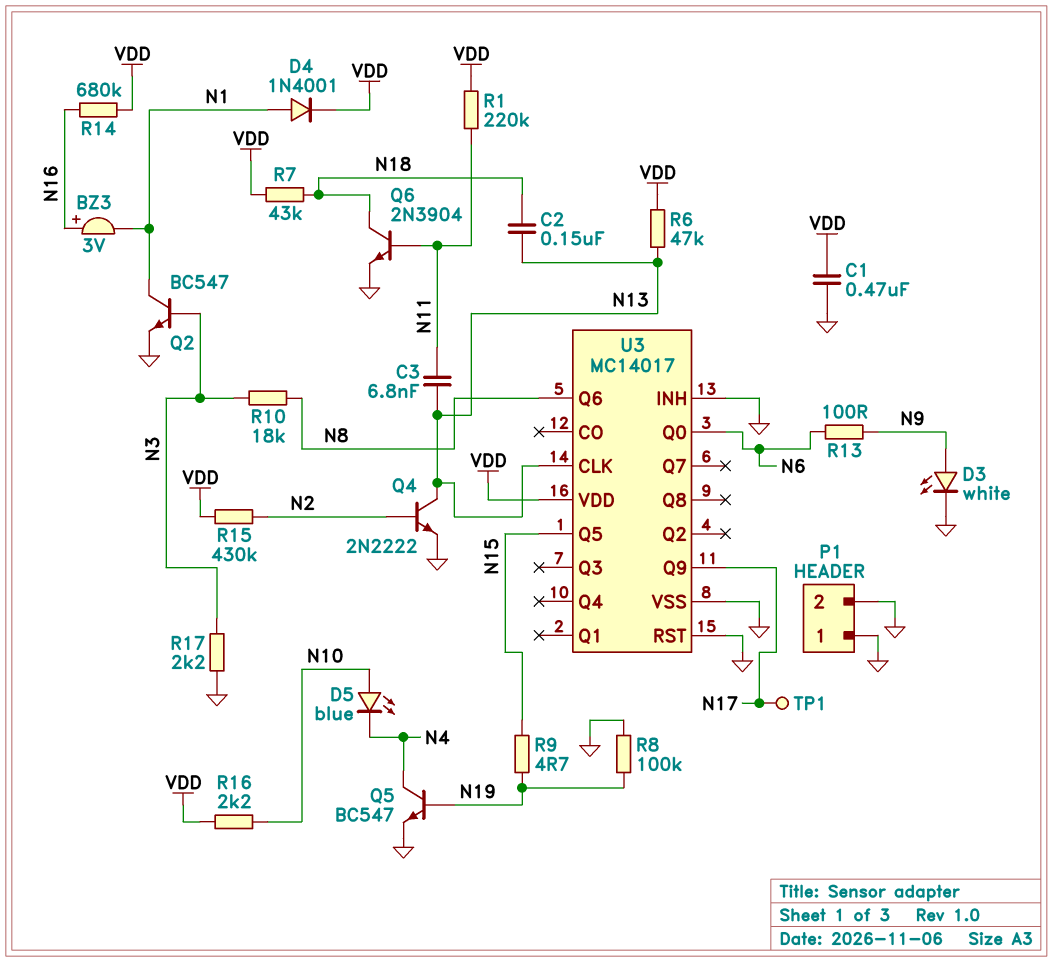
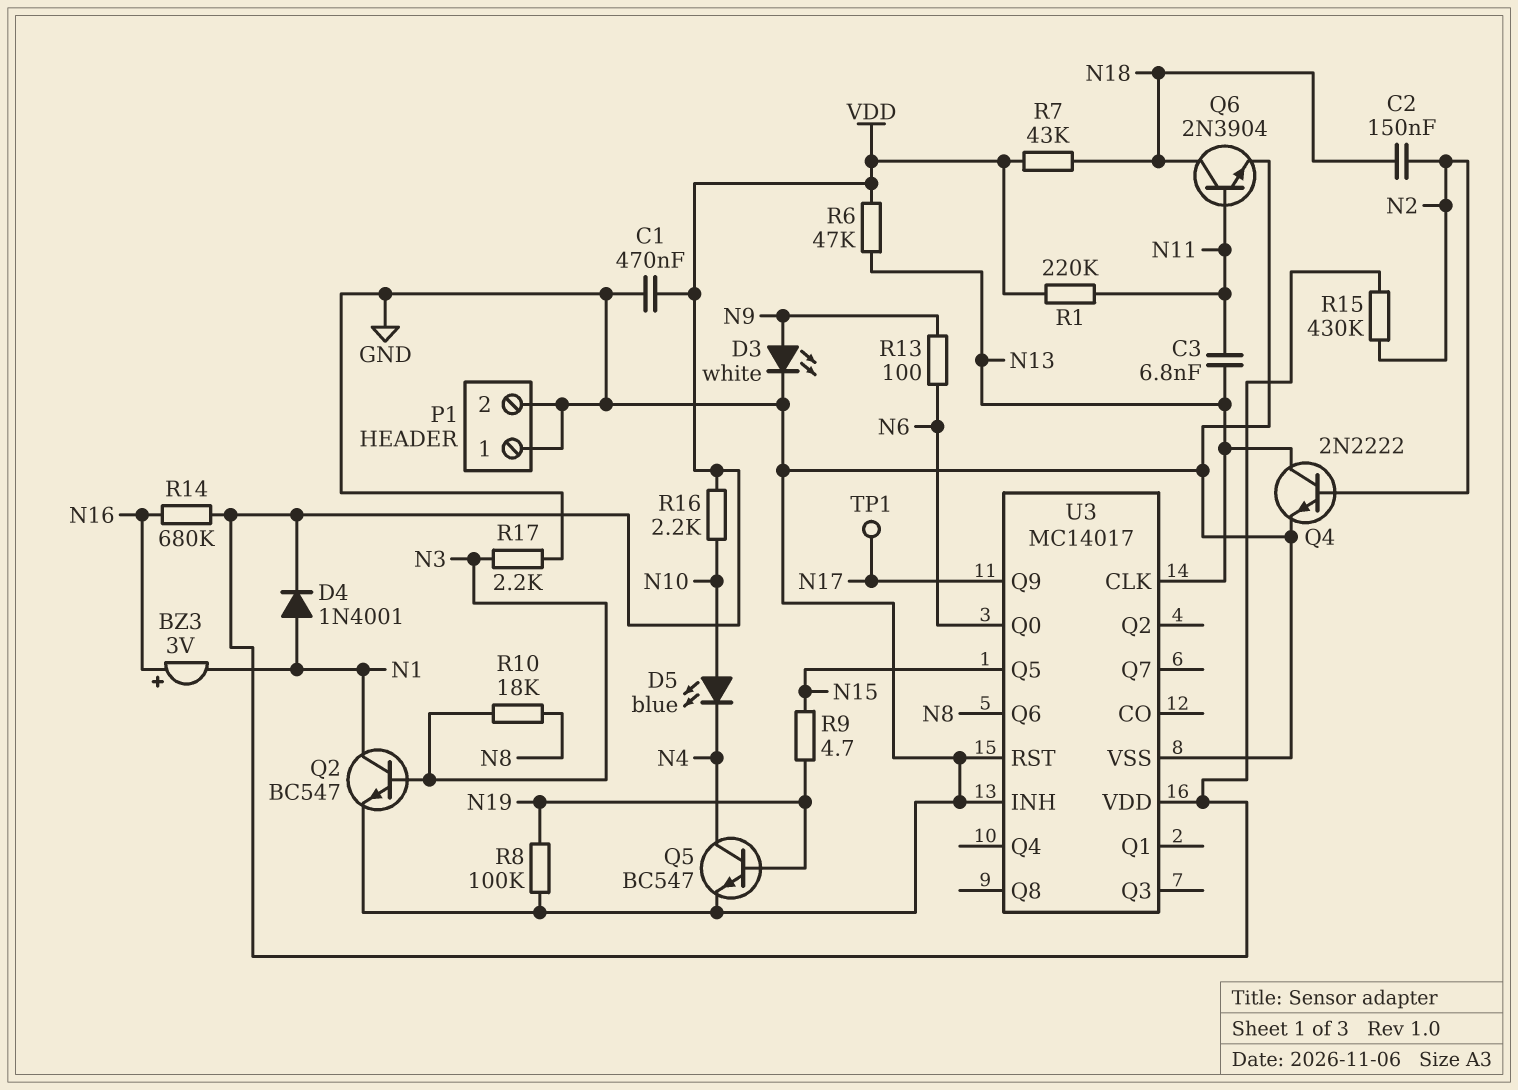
C2: 150nF (N13, N18) -> 150nF (N2, N18)

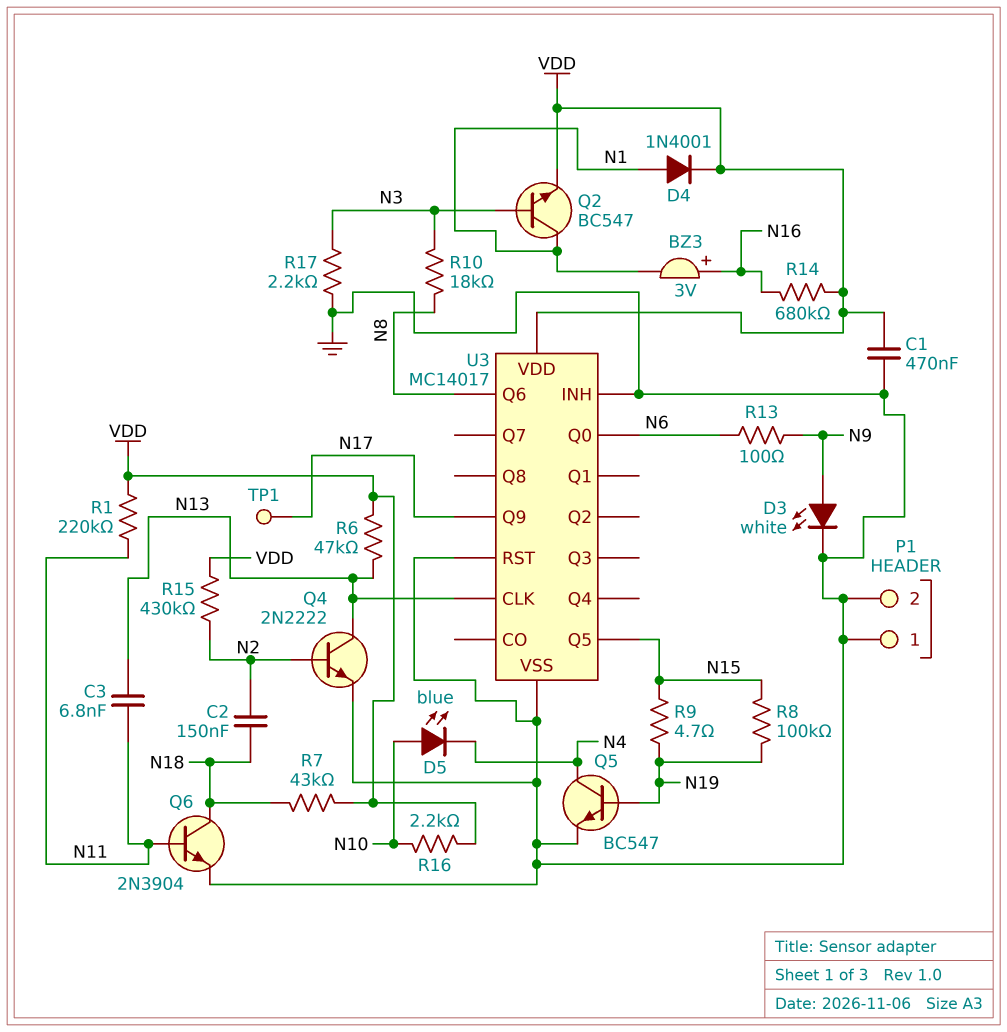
Q2: NPN BC547 (B N3, C N1, E GND) -> NPN BC547 (B N3, C N1, E VDD)
R8: 100k (GND, N19) -> 100k (N15, N19)

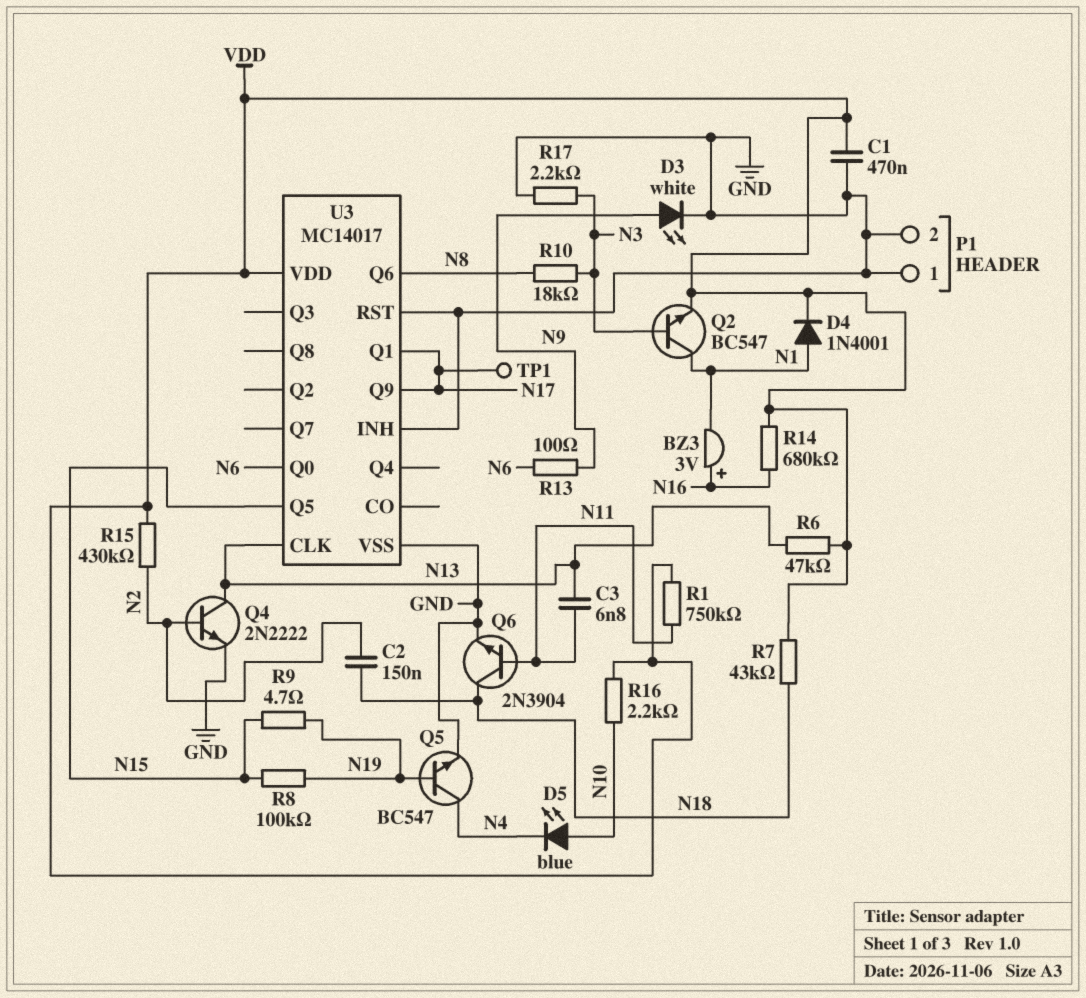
R1: 220k (N11, VDD) -> 750k (N11, VDD)
U3 pin Q1: none -> N17

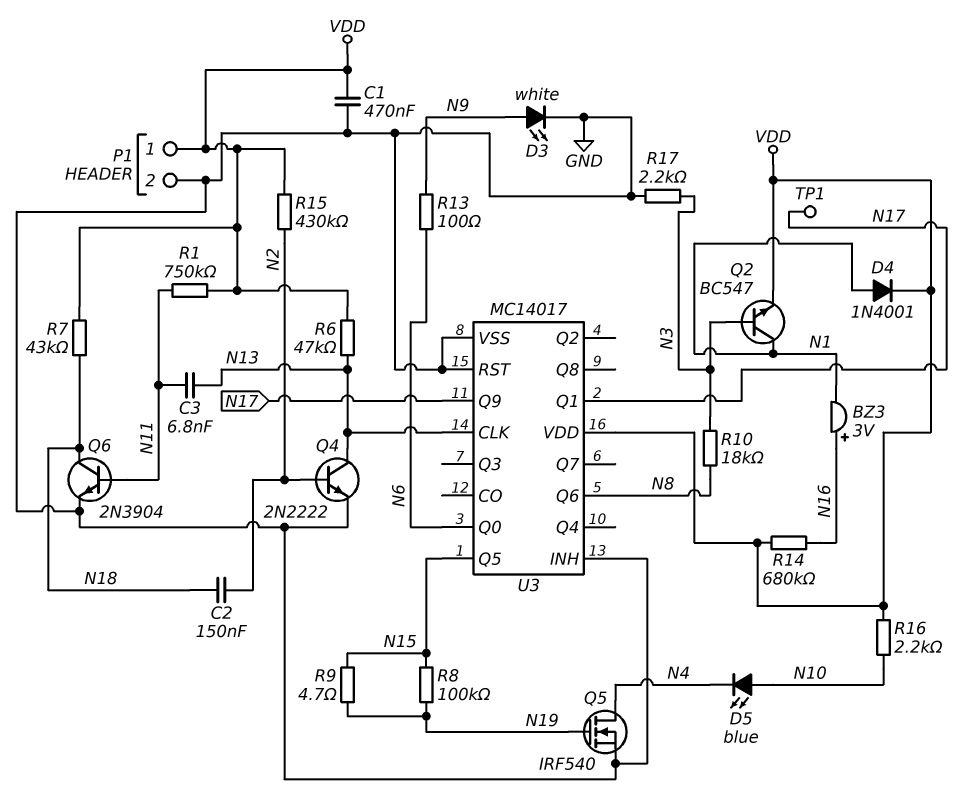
P1 pin 1: GND -> VDD
Q5: NPN BC547 (B N19, C N4, E GND) -> NMOS IRF540 (G N19, D N4, S GND)

